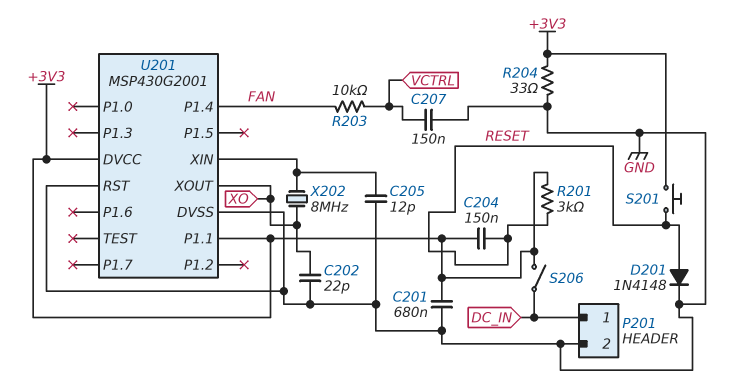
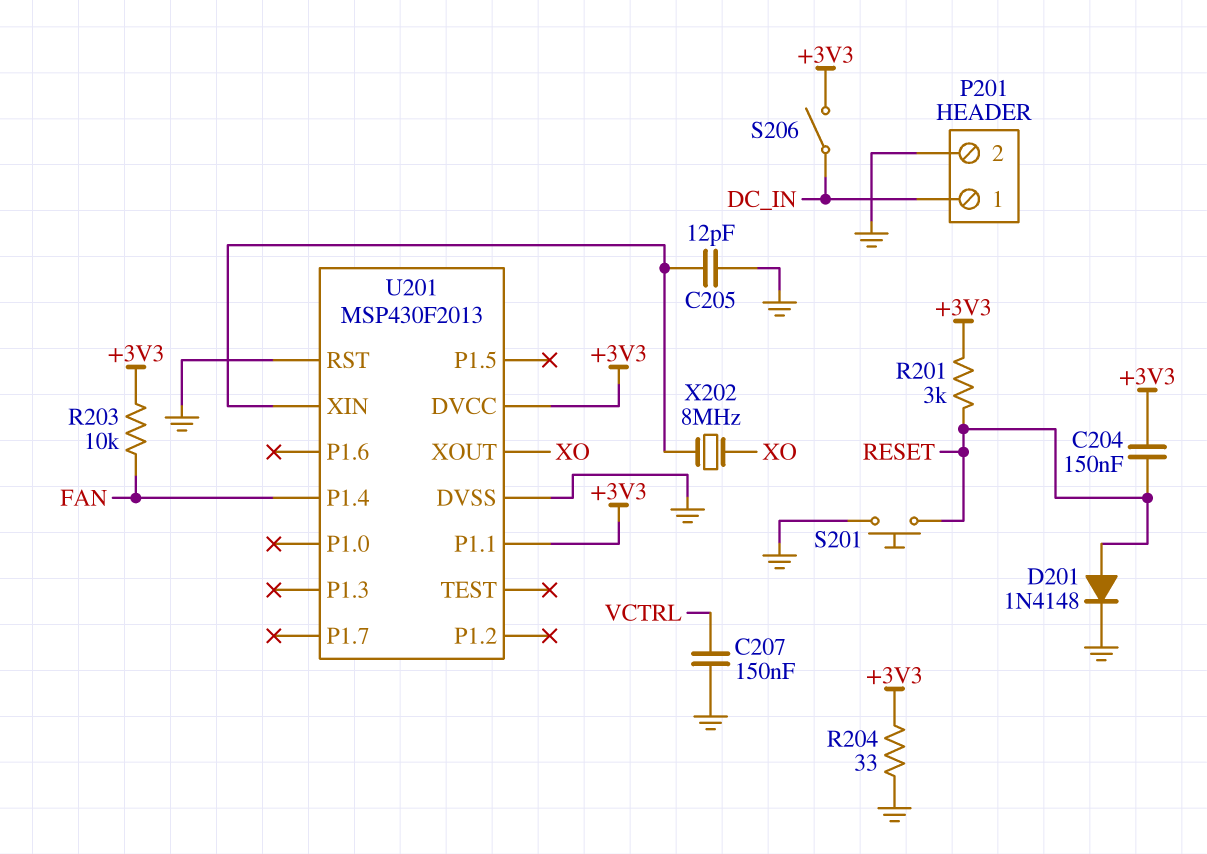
C201: 680nF (+3V3, GND) -> none
C202: 22pF (GND, XO) -> none
R203: 10k (FAN, VCTRL) -> 10k (+3V3, FAN)
S201: button (+3V3, RESET) -> button (GND, RESET)
U201: MSP430G2001 -> MSP430F2013

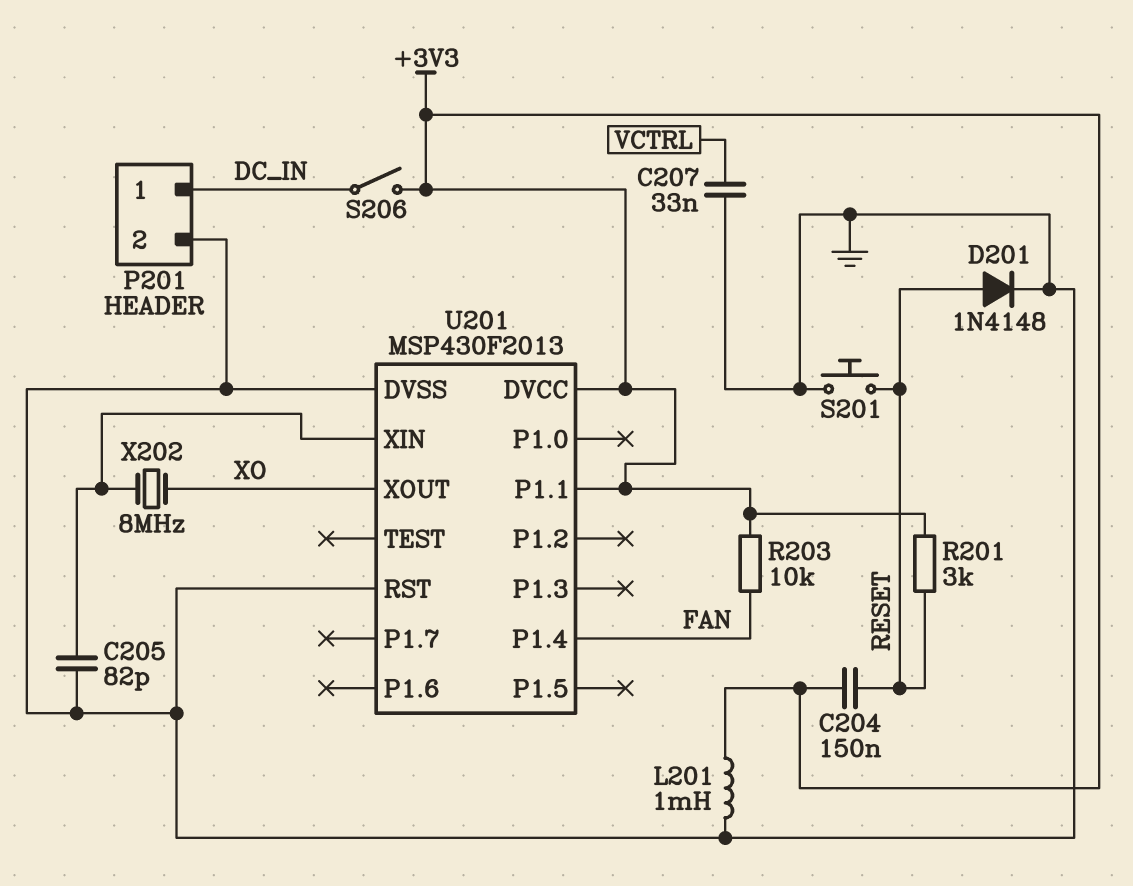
C205: 12pF (GND, U201/XIN) -> 82pF (GND, U201/XIN)
C207: 150nF (GND, VCTRL) -> 33nF (GND, VCTRL)
L201: none -> 1mH (+3V3, GND)
R204: 33 (+3V3, GND) -> none

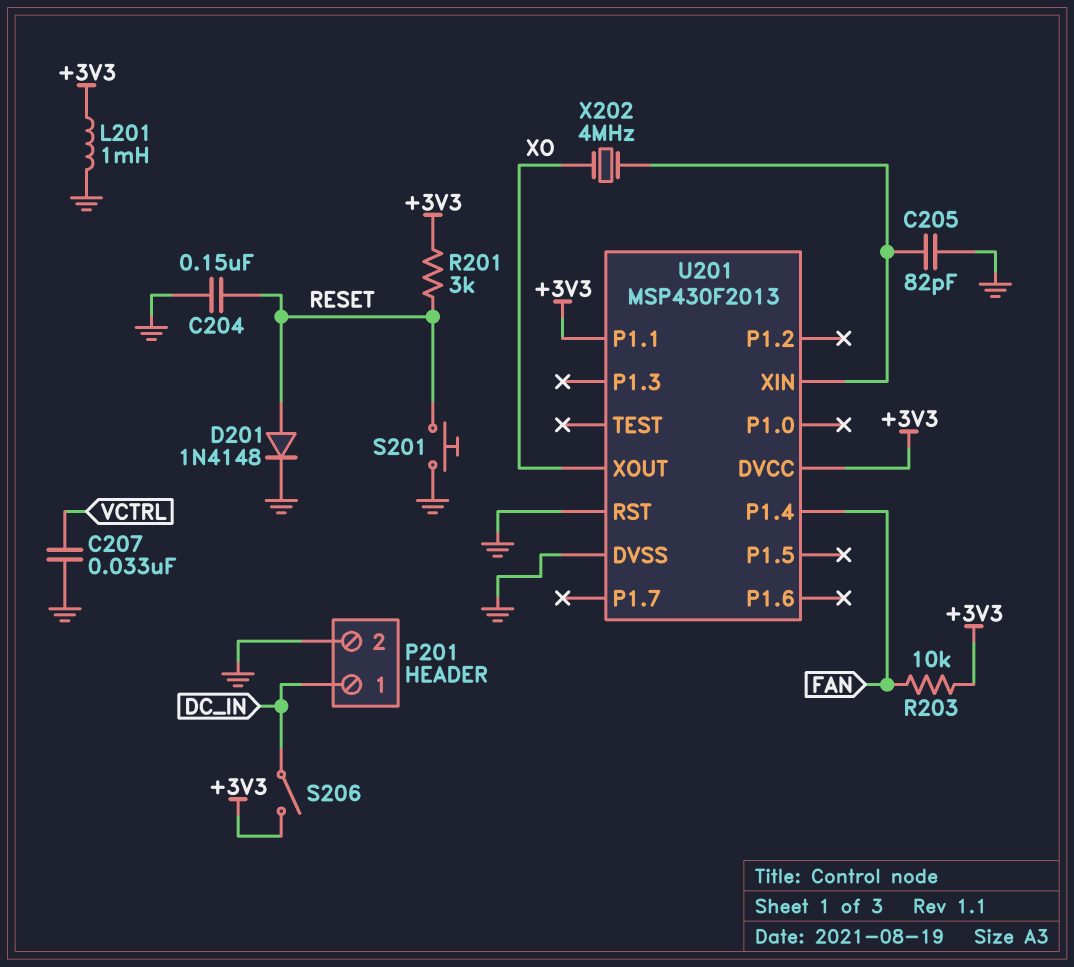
C204: 150nF (+3V3, RESET) -> 150nF (GND, RESET)
X202: 8MHz (U201/XIN, XO) -> 4MHz (U201/XIN, XO)

